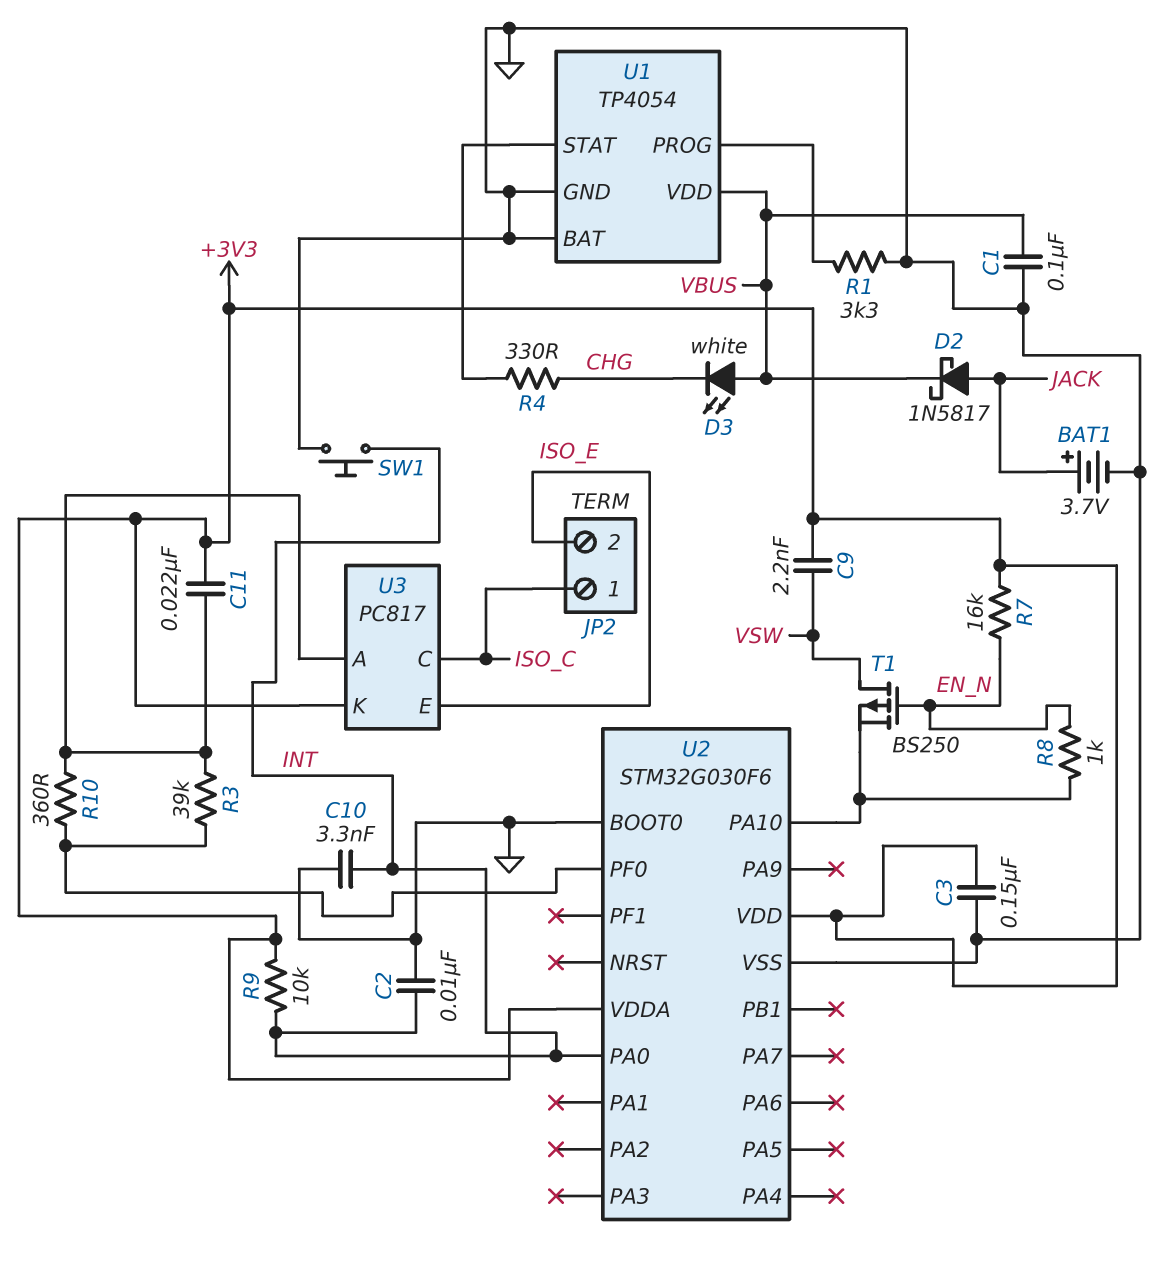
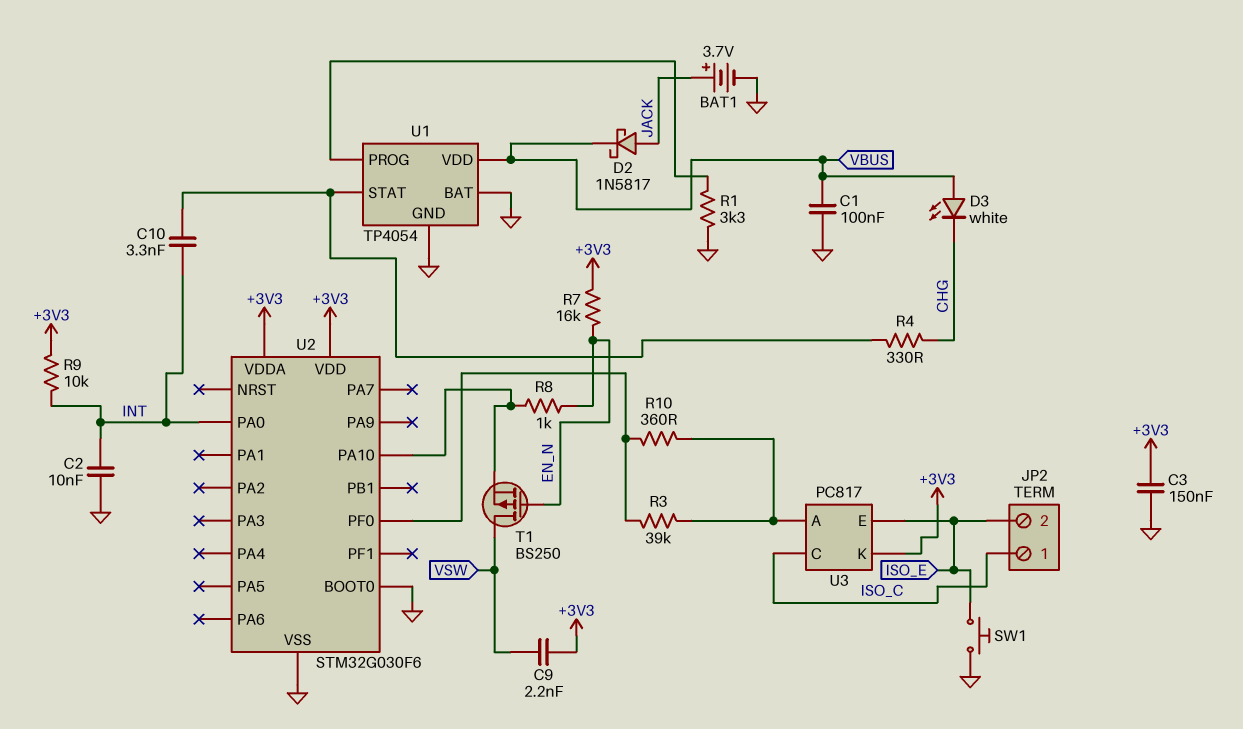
C10: 3.3nF (GND, INT) -> 3.3nF (INT, U1/STAT)
C11: 22nF (+3V3, U3/A) -> none
SW1: button (GND, INT) -> button (GND, ISO_E)

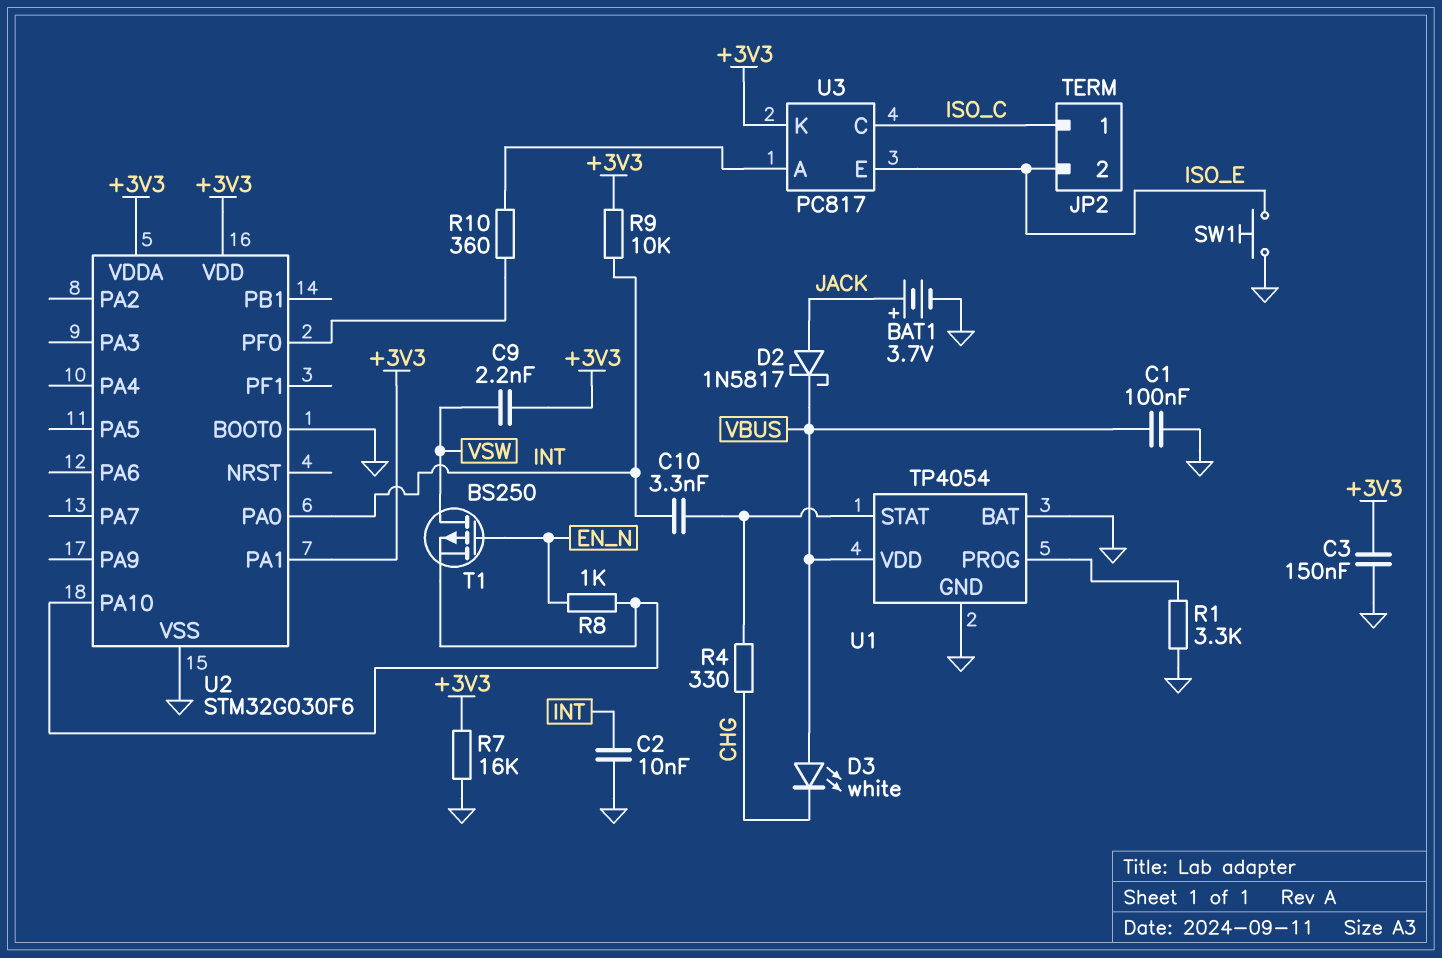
R3: 39k (U2/PF0, U3/A) -> none
R7: 16k (+3V3, EN_N) -> 16k (+3V3, GND)
U2 pin PA1: none -> +3V3

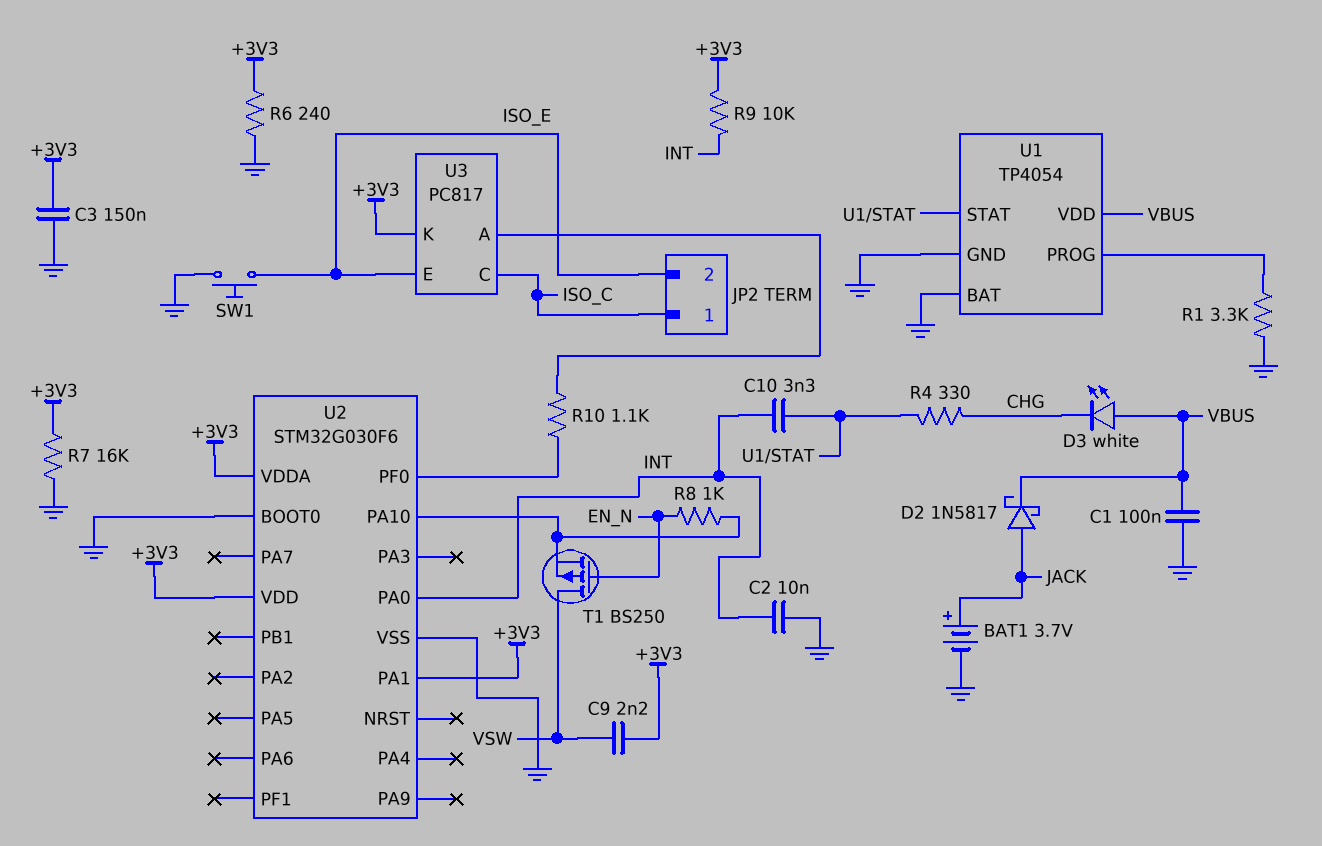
R6: none -> 240 (+3V3, GND)
R10: 360 (U2/PF0, U3/A) -> 1.1k (U2/PF0, U3/A)

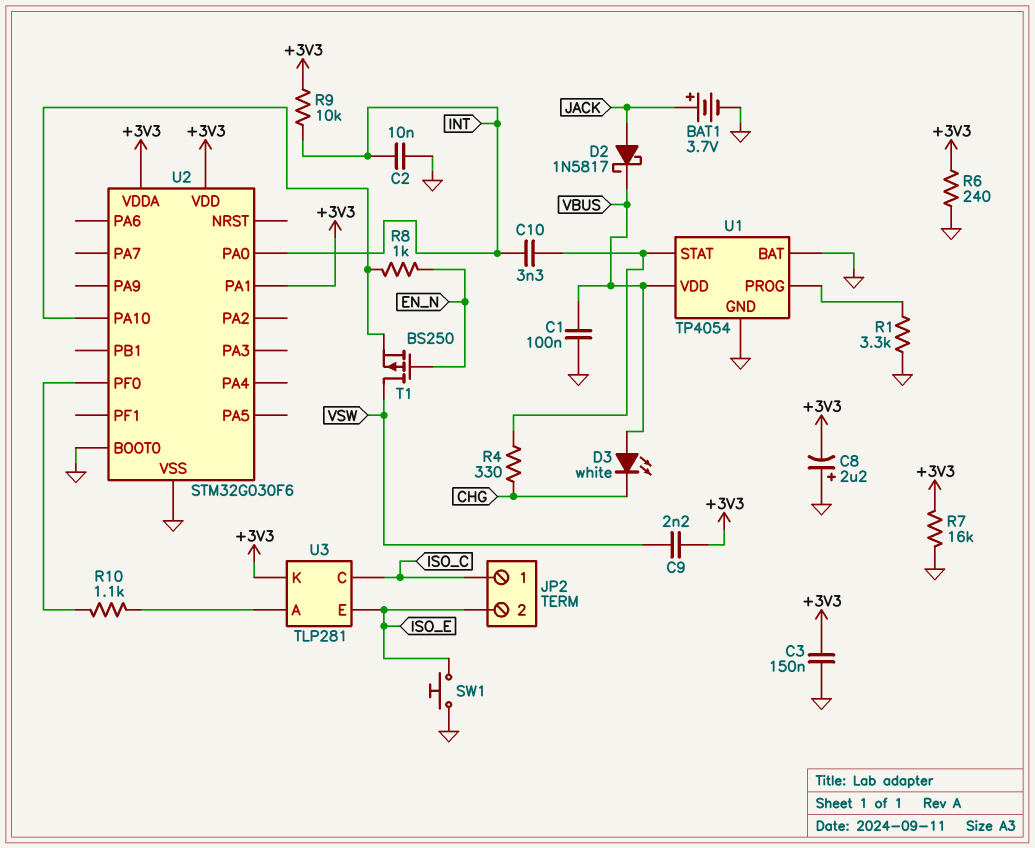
C8: none -> 2.2uF (plus GND, minus +3V3)
U3: PC817 -> TLP281

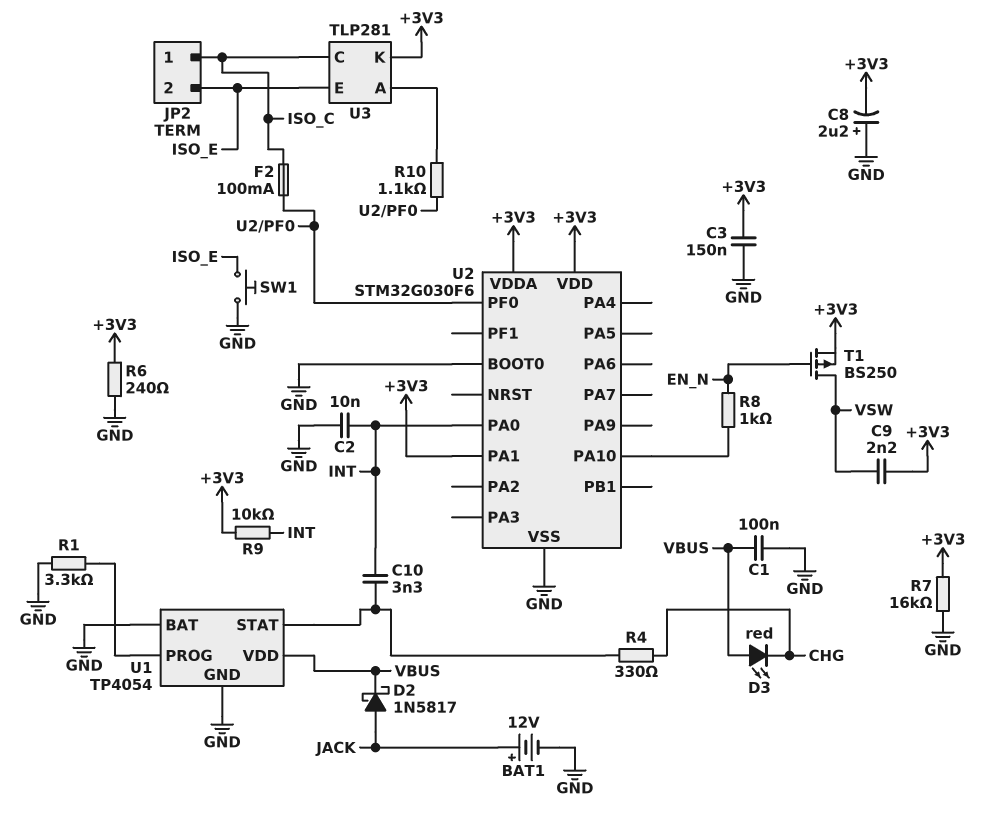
BAT1: 3.7V (plus JACK, minus GND) -> 12V (plus JACK, minus GND)
D3: LED white (A VBUS, K CHG) -> LED red (A VBUS, K CHG)
F2: none -> 100mA (ISO_C, U2/PF0)
T1: PMOS BS250 (G EN_N, D VSW, S U2/PA10) -> PMOS BS250 (G EN_N, D VSW, S +3V3)

